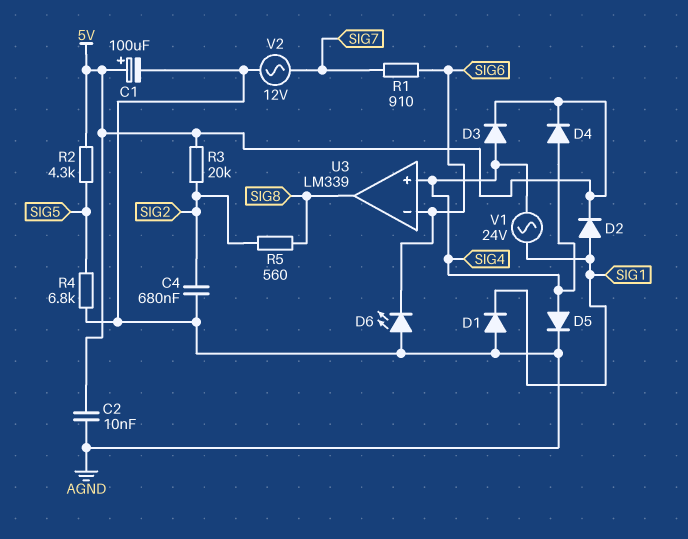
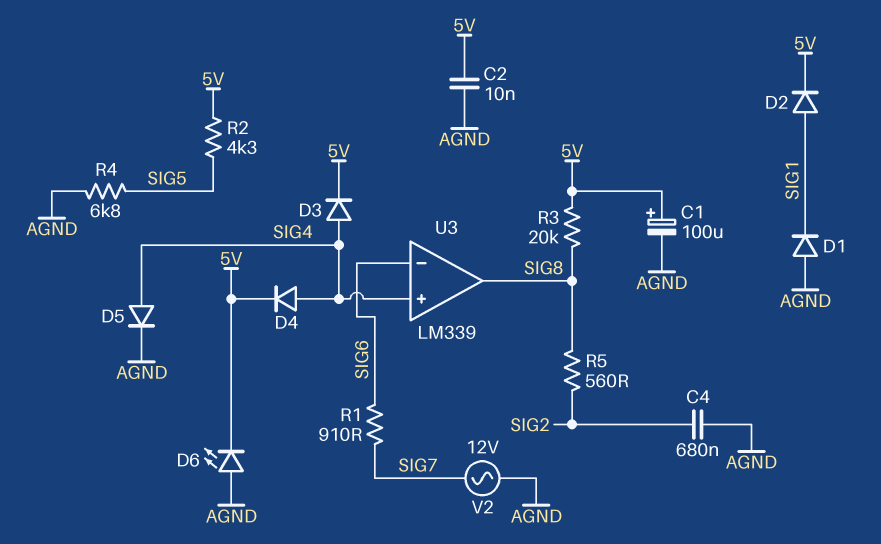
D6: LED (A AGND, K SIG6) -> LED (A AGND, K 5V)
R3: 20k (5V, SIG2) -> 20k (5V, SIG8)
V1: AC 24V (SIG1, SIG4) -> none

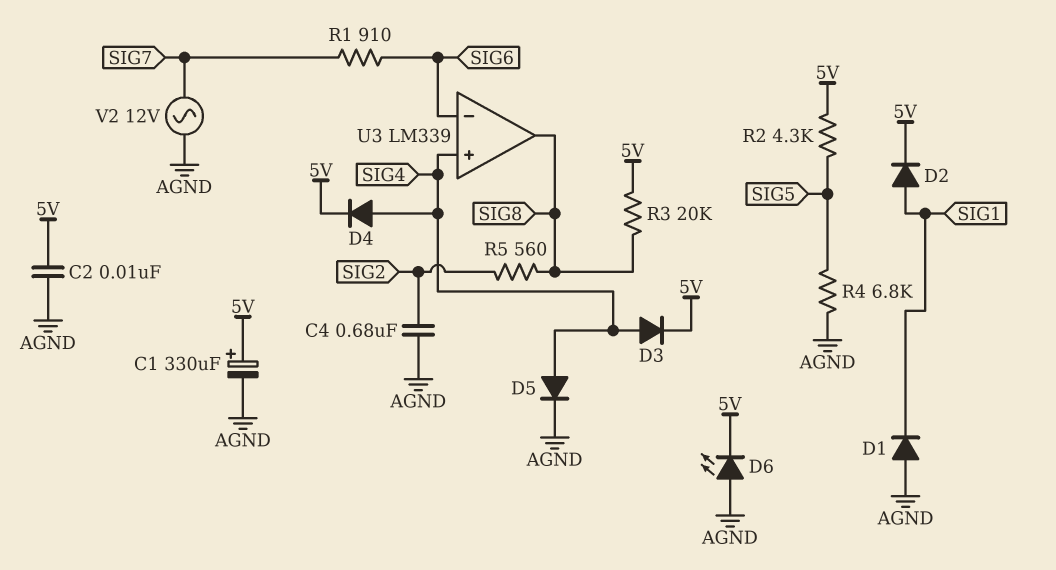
C1: 100uF (plus 5V, minus AGND) -> 330uF (plus 5V, minus AGND)

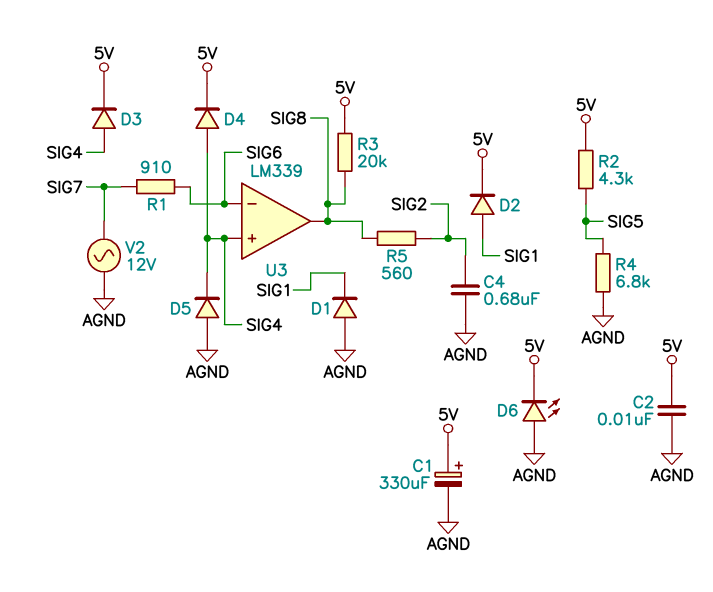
D5: diode (A SIG4, K AGND) -> diode (A AGND, K SIG4)

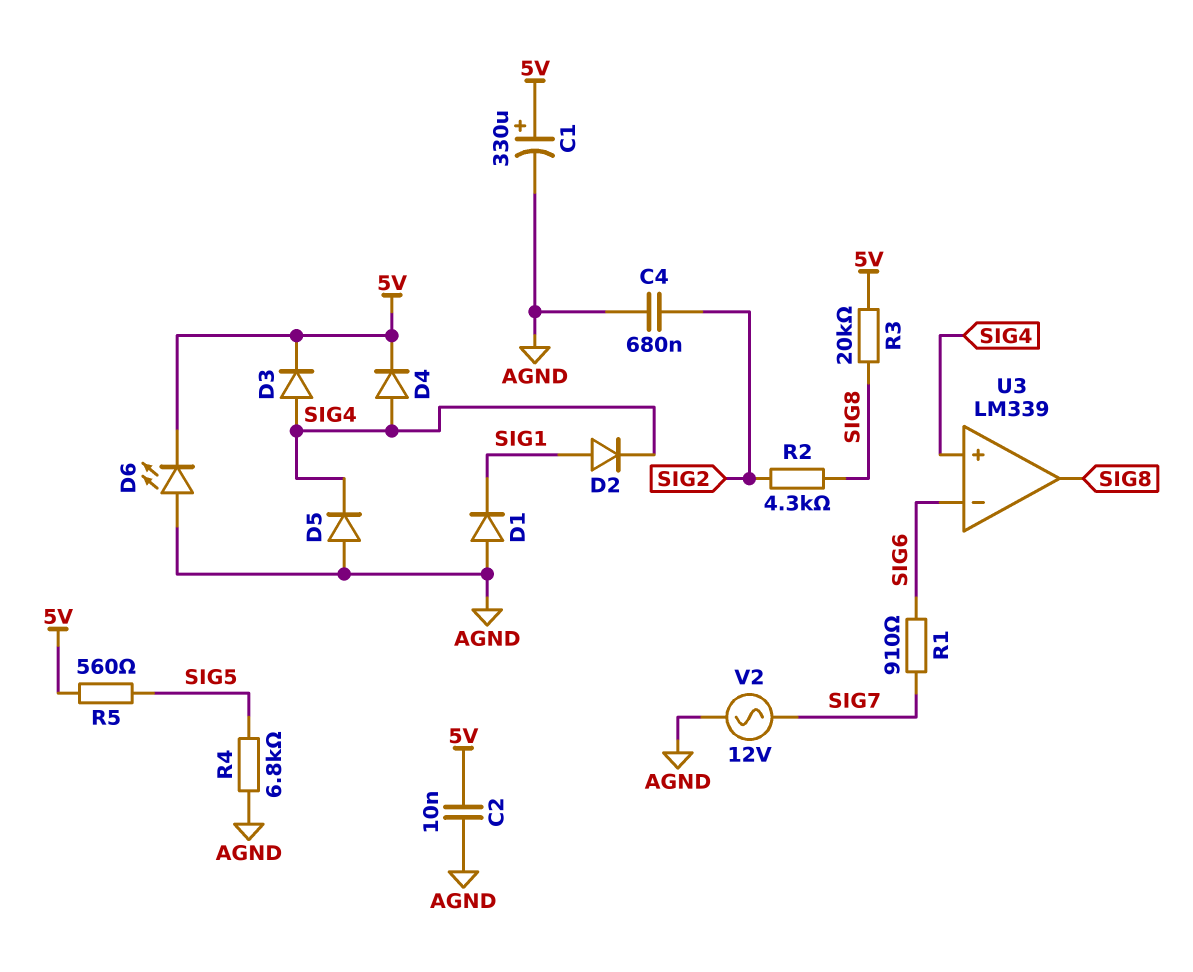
D2: diode (A SIG1, K 5V) -> diode (A SIG1, K SIG4)
R2: 4.3k (5V, SIG5) -> 4.3k (SIG2, SIG8)
R5: 560 (SIG2, SIG8) -> 560 (5V, SIG5)

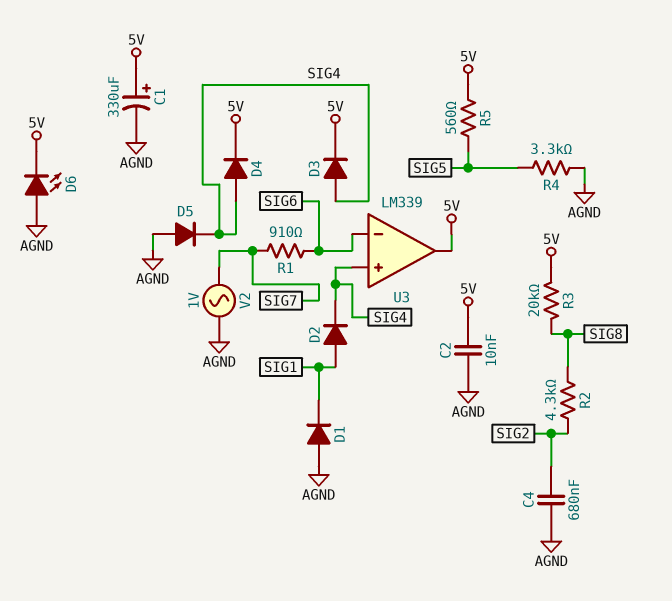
R4: 6.8k (AGND, SIG5) -> 3.3k (AGND, SIG5)
U3 pin out: SIG8 -> 5V
V2: AC 12V (AGND, SIG7) -> AC 1V (AGND, SIG7)

